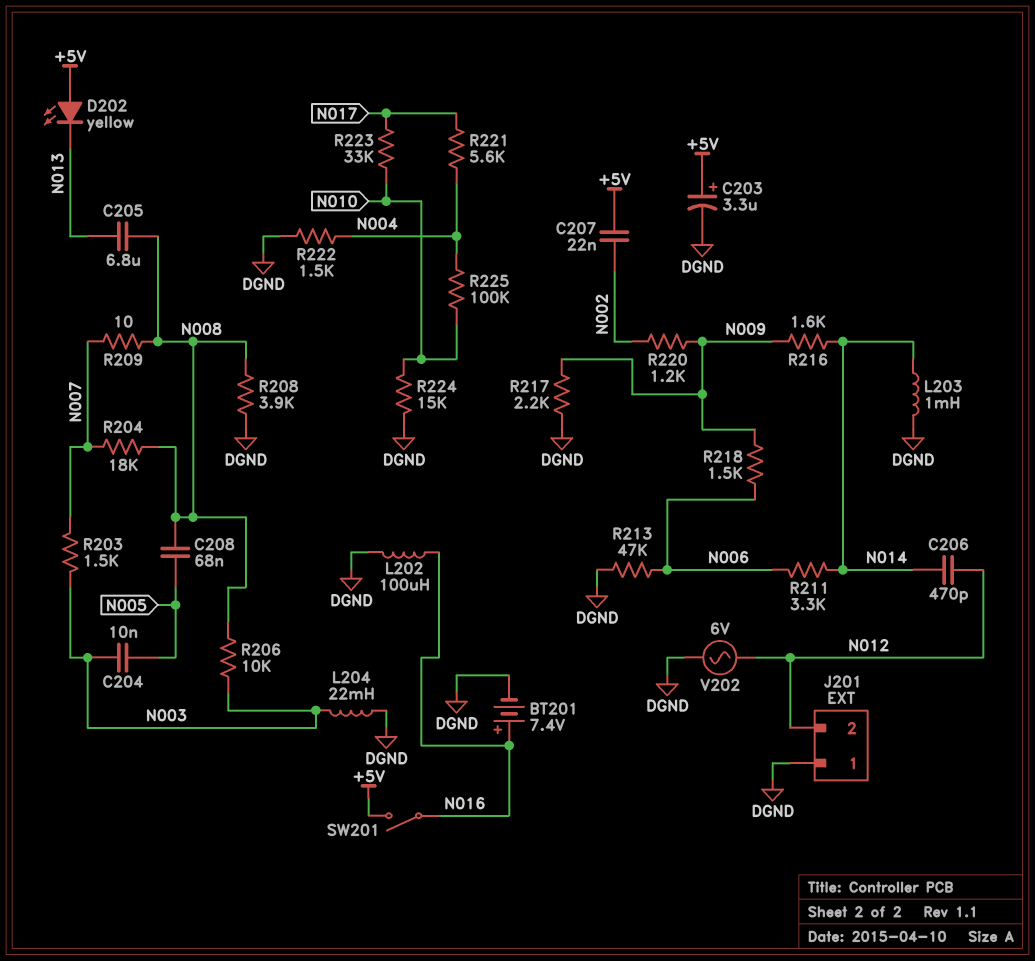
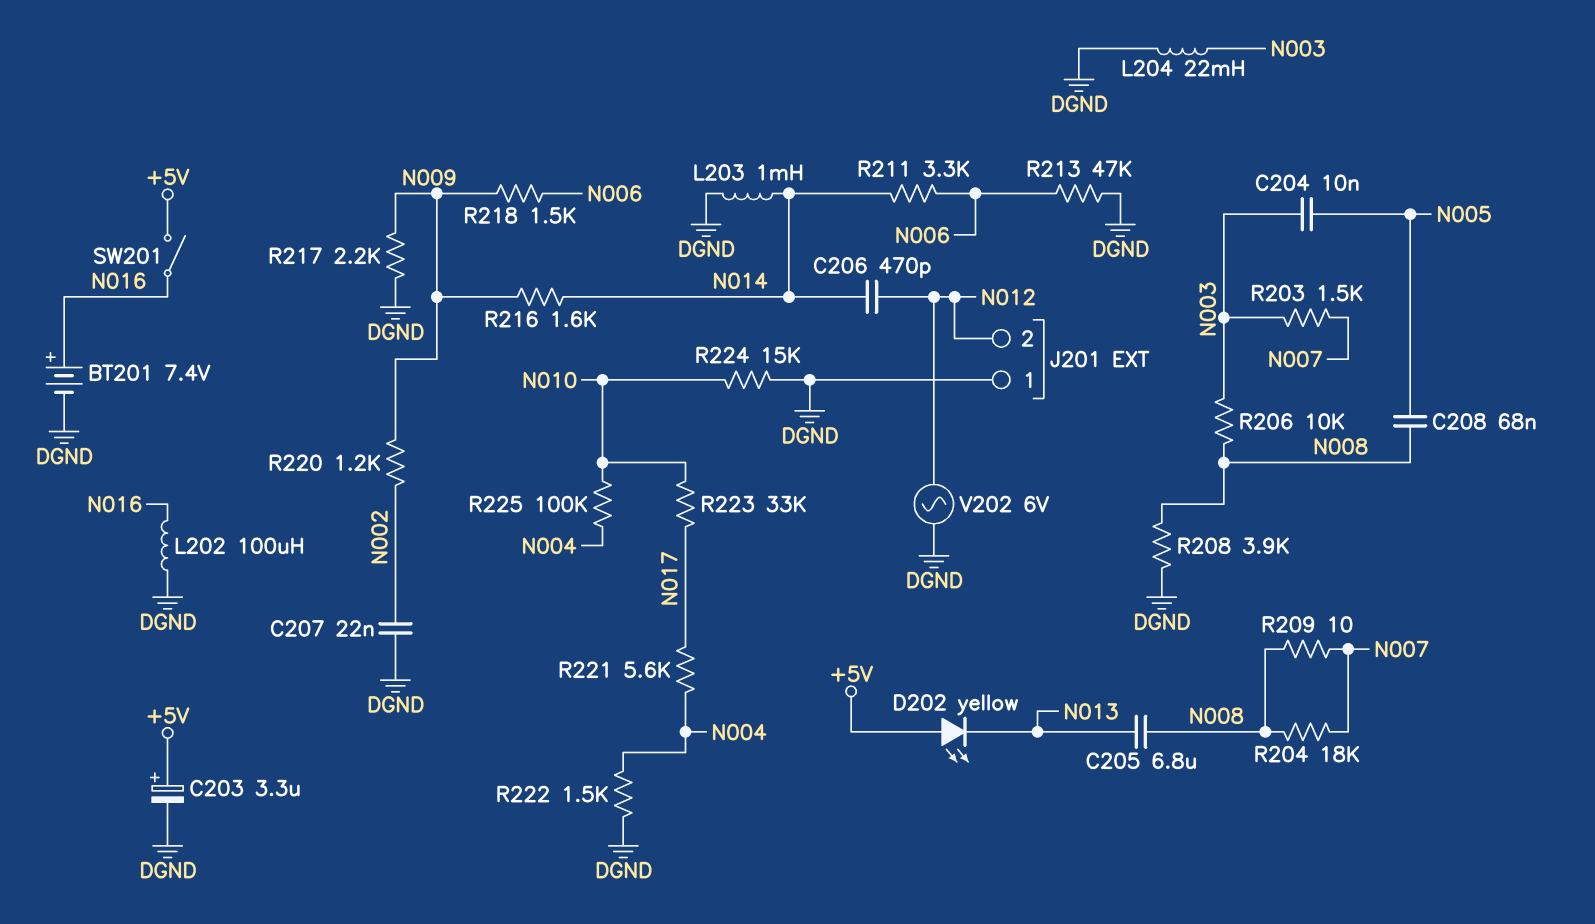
C207: 22nF (+5V, N002) -> 22nF (DGND, N002)

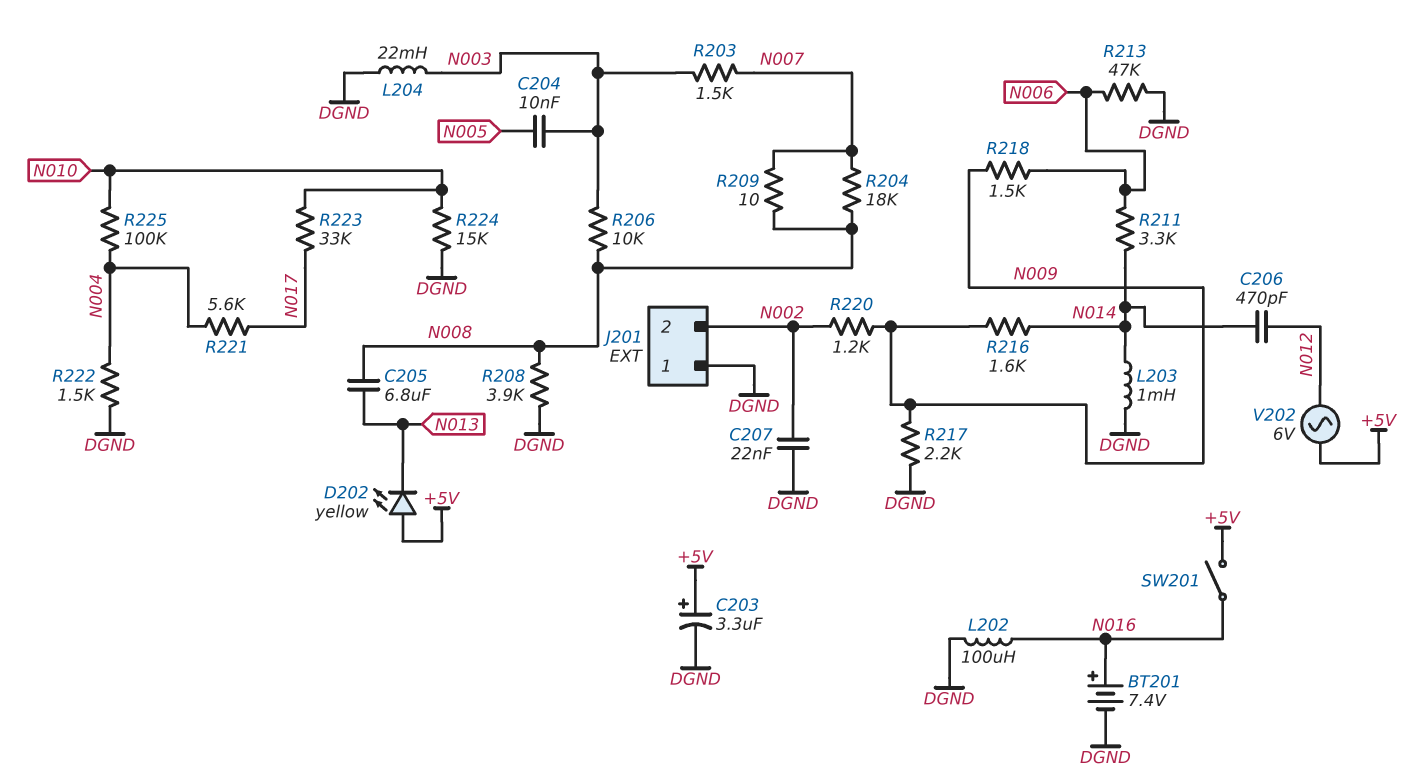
C208: 68nF (N005, N008) -> none
J201 pin 2: N012 -> N002
V202: AC 6V (DGND, N012) -> AC 6V (+5V, N012)

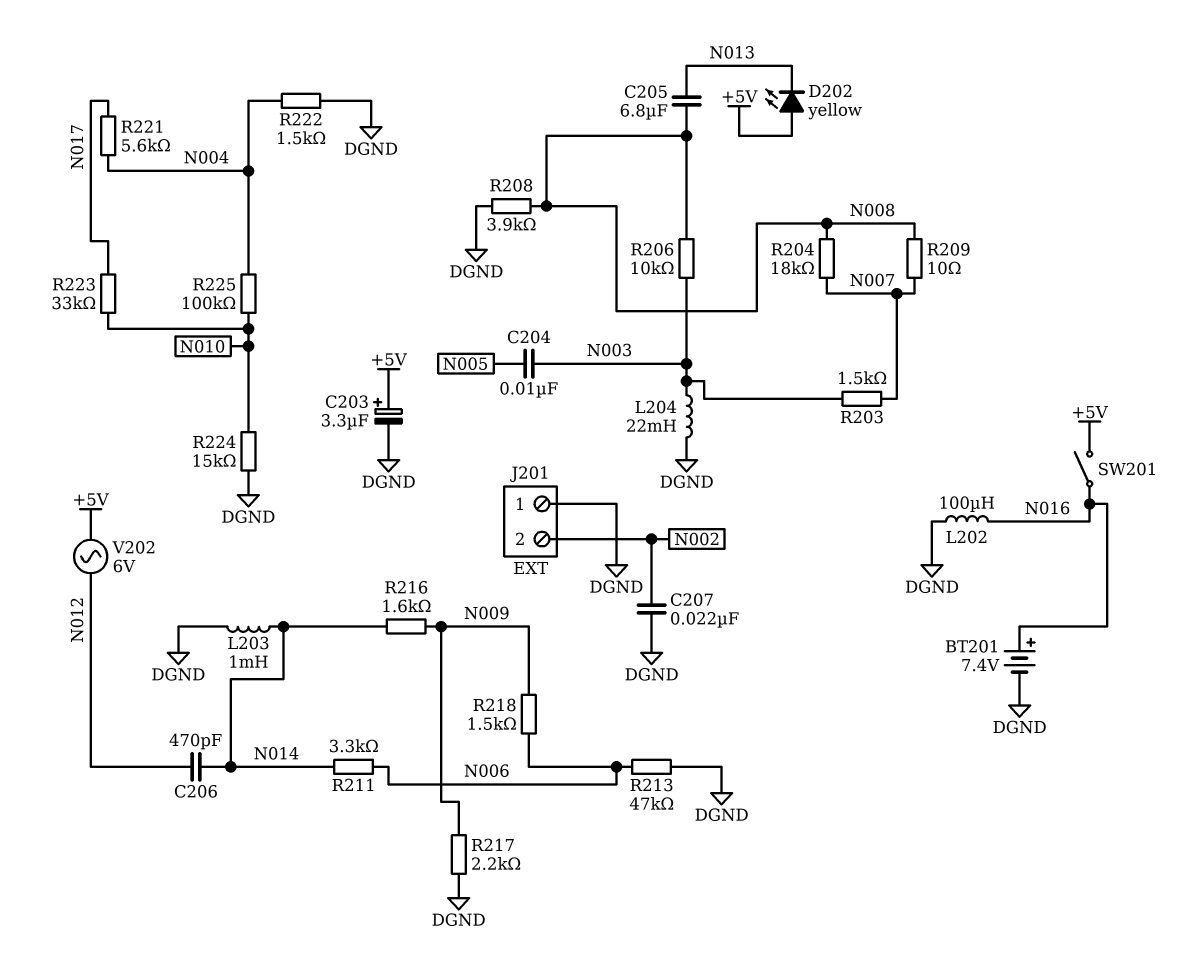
R220: 1.2k (N002, N009) -> none

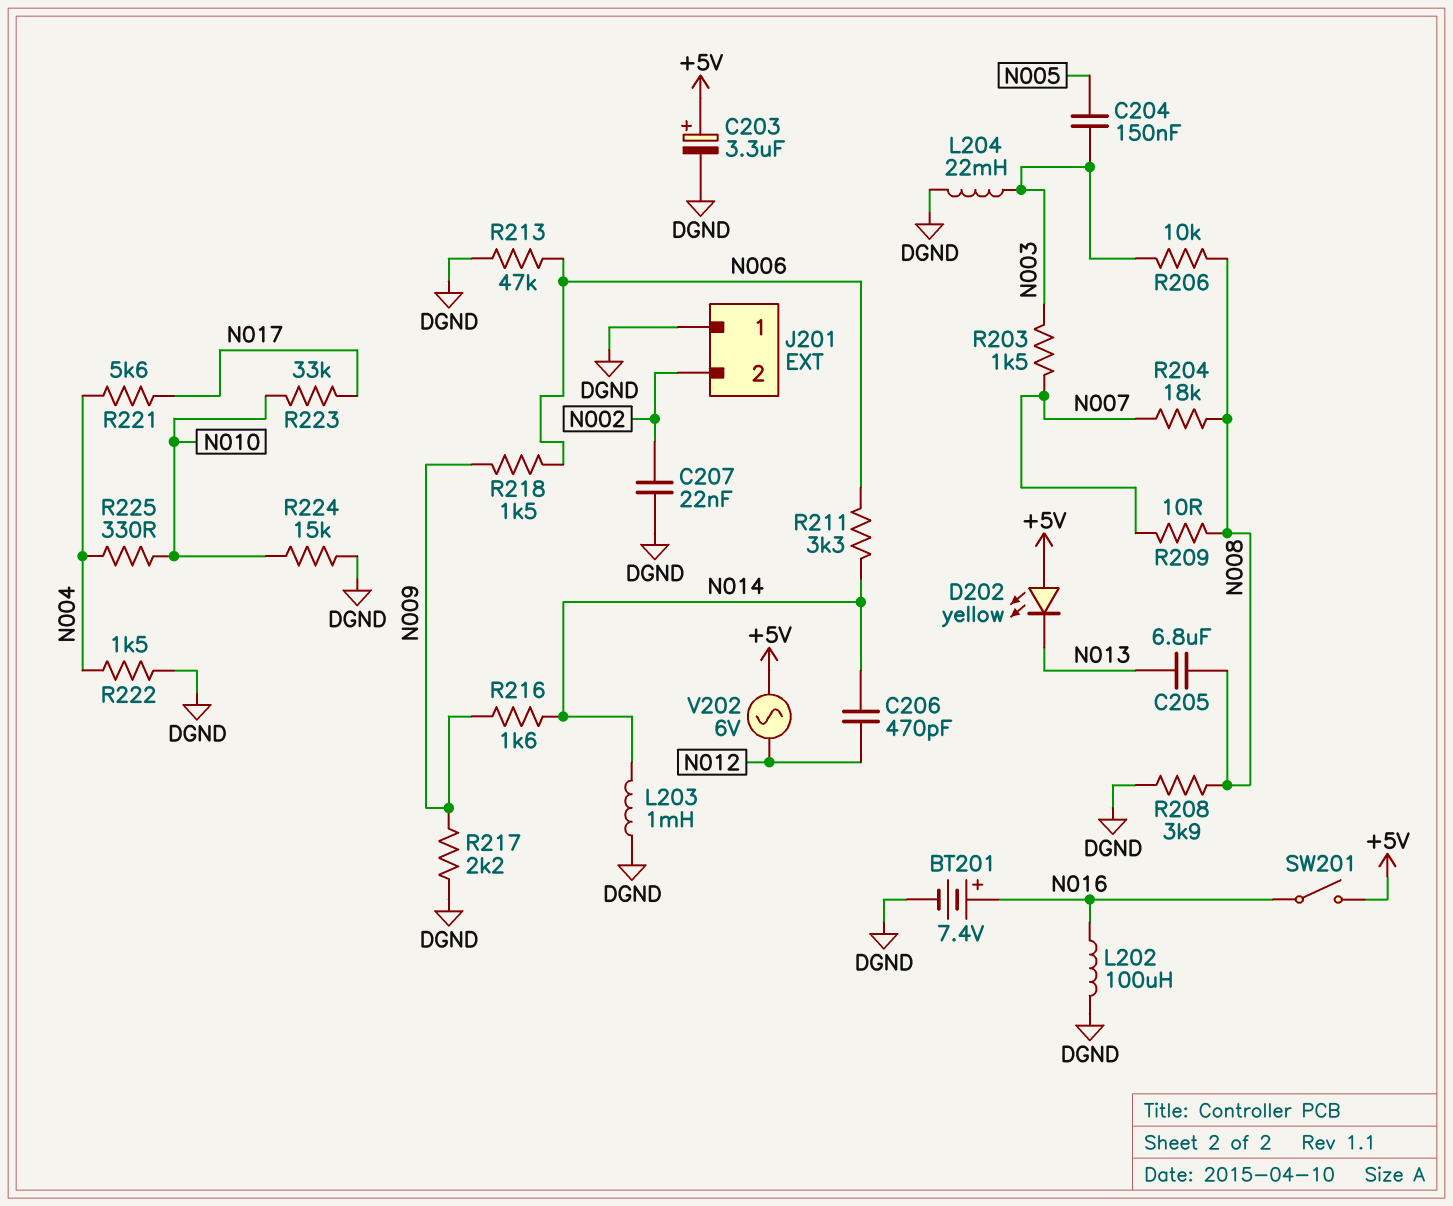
C204: 10nF (N003, N005) -> 150nF (N003, N005)
R225: 100k (N004, N010) -> 330 (N004, N010)

